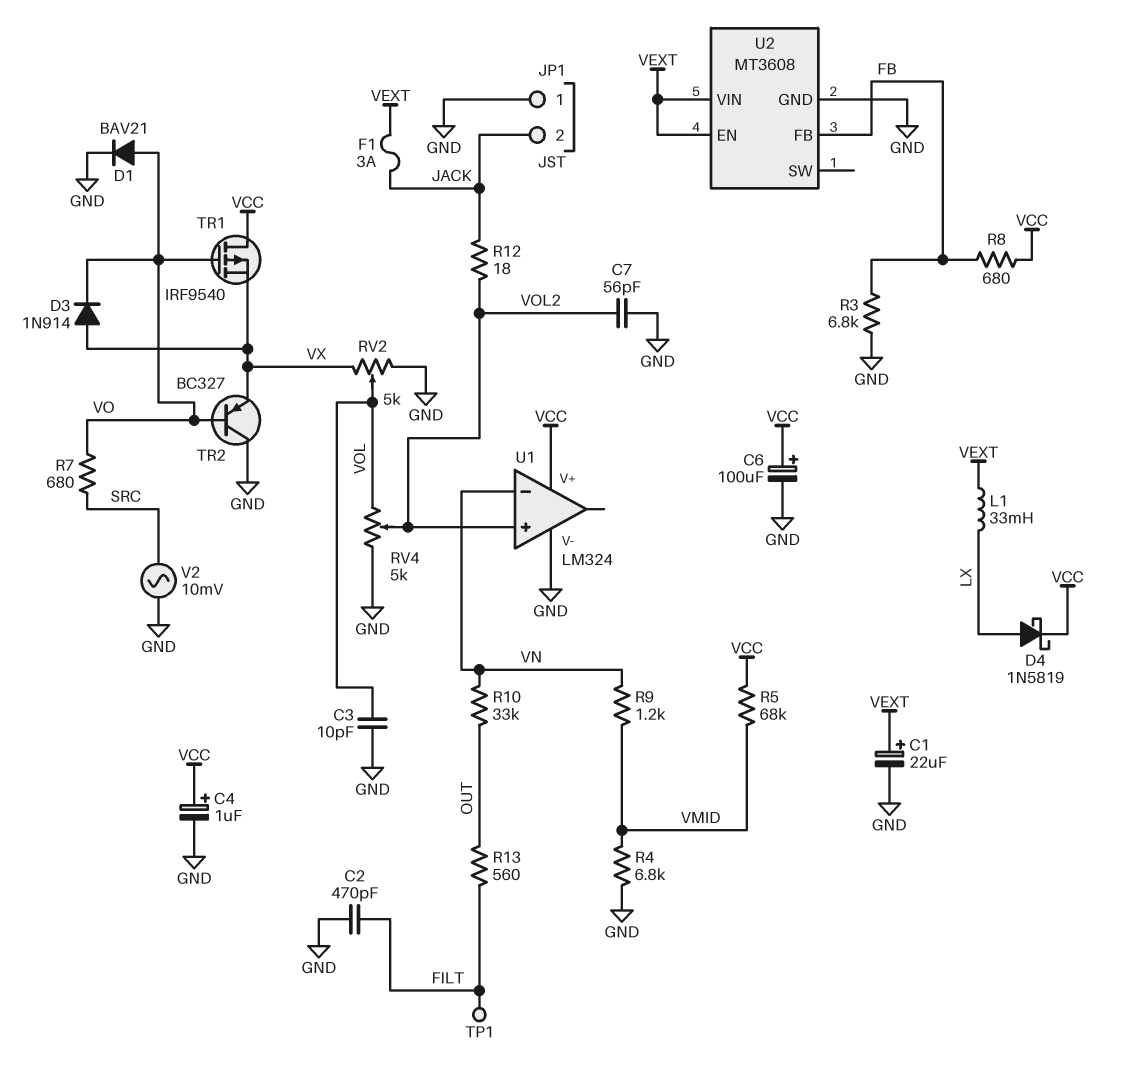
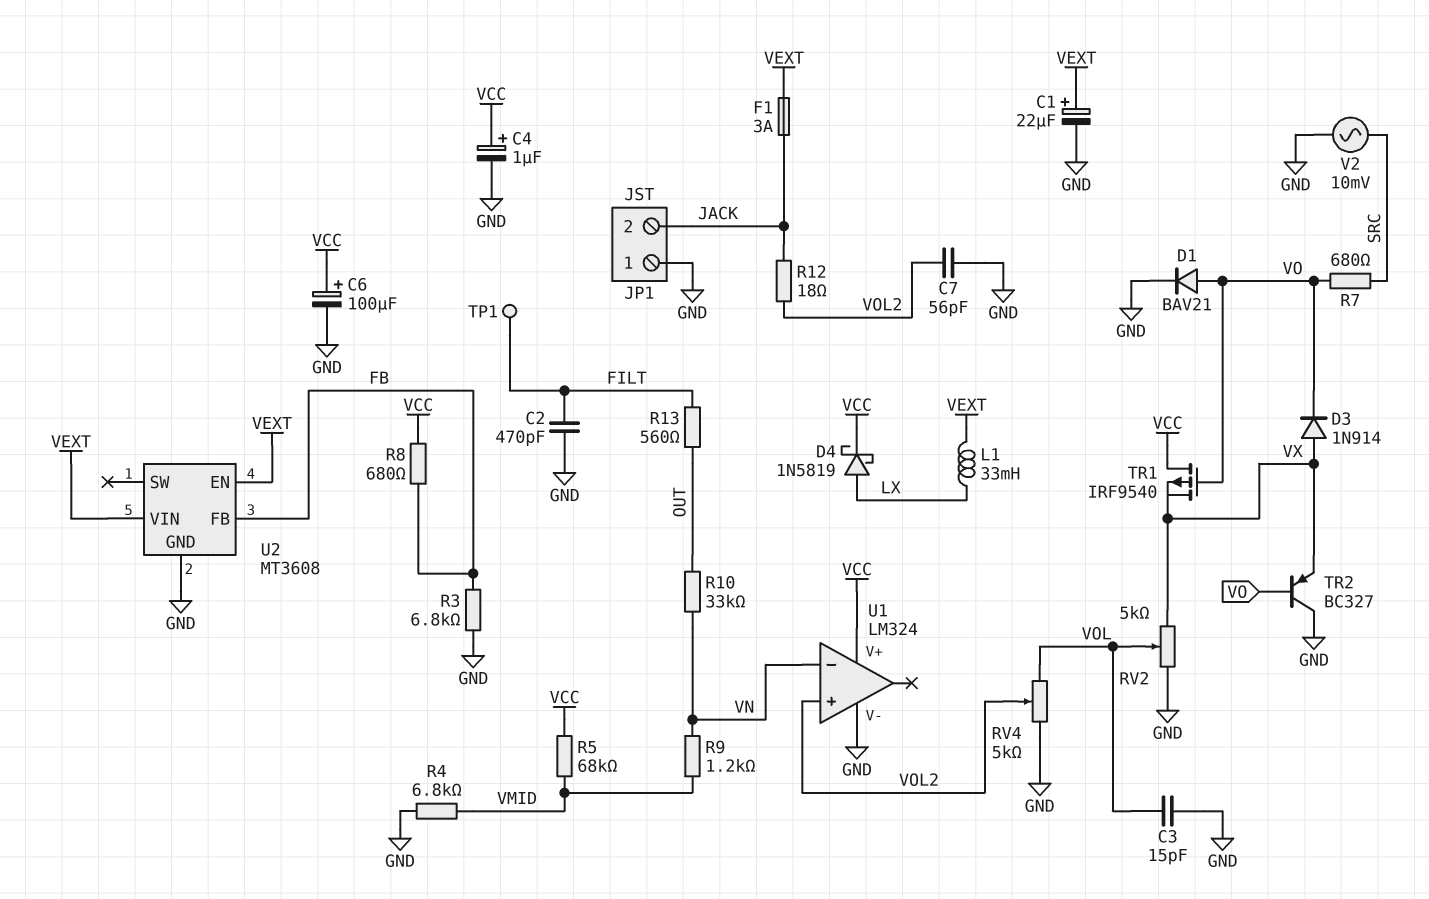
C3: 10pF (GND, VOL) -> 15pF (GND, VOL)

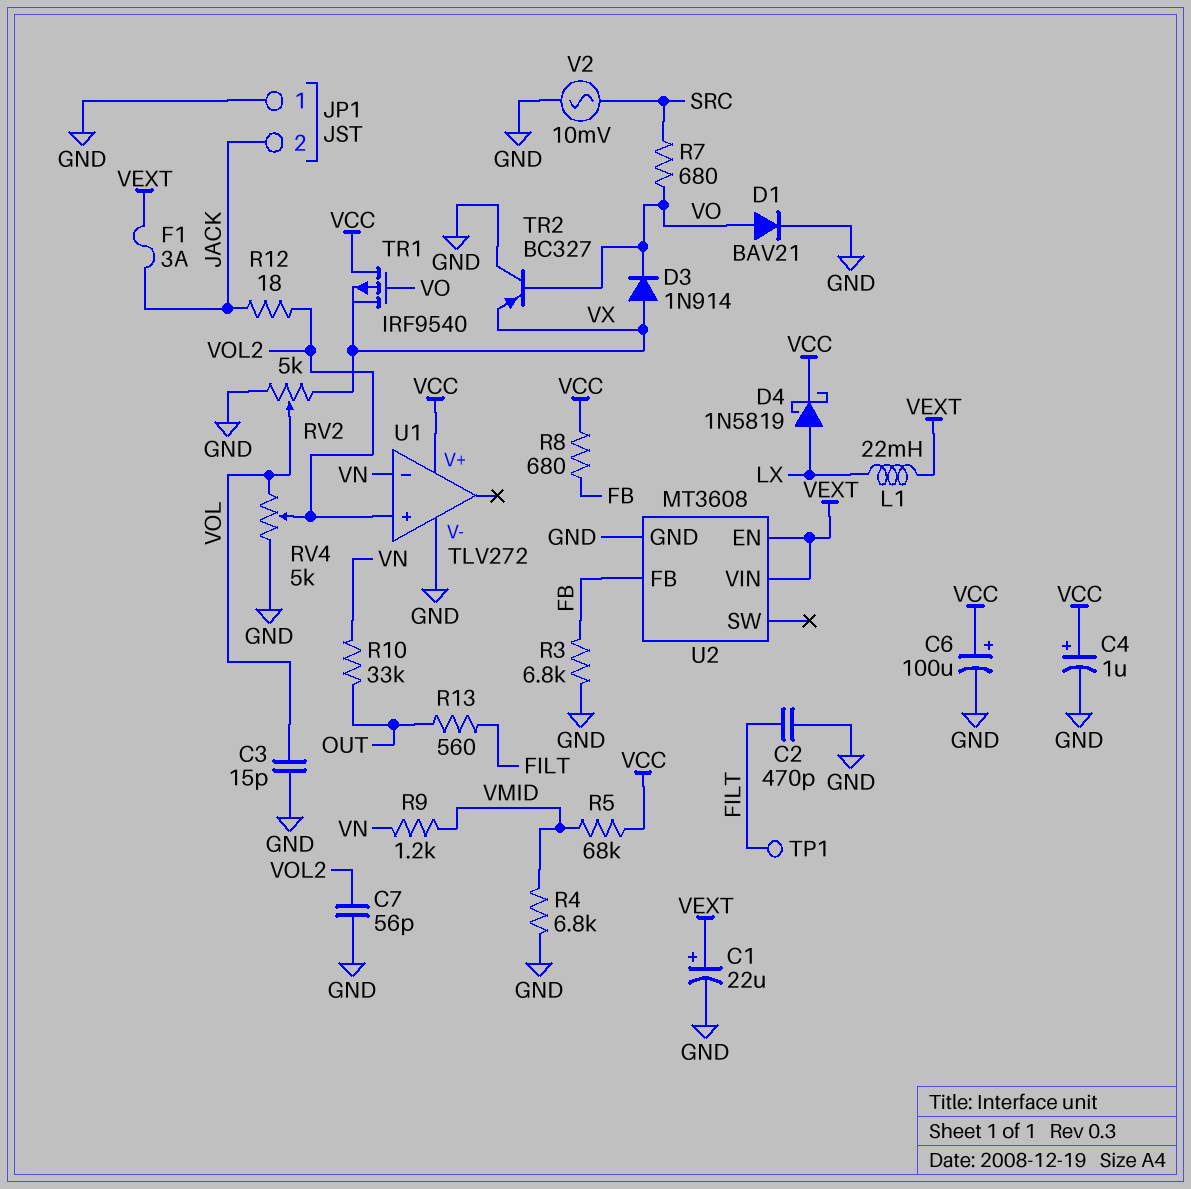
L1: 33mH (LX, VEXT) -> 22mH (LX, VEXT)
U1: LM324 -> TLV272

